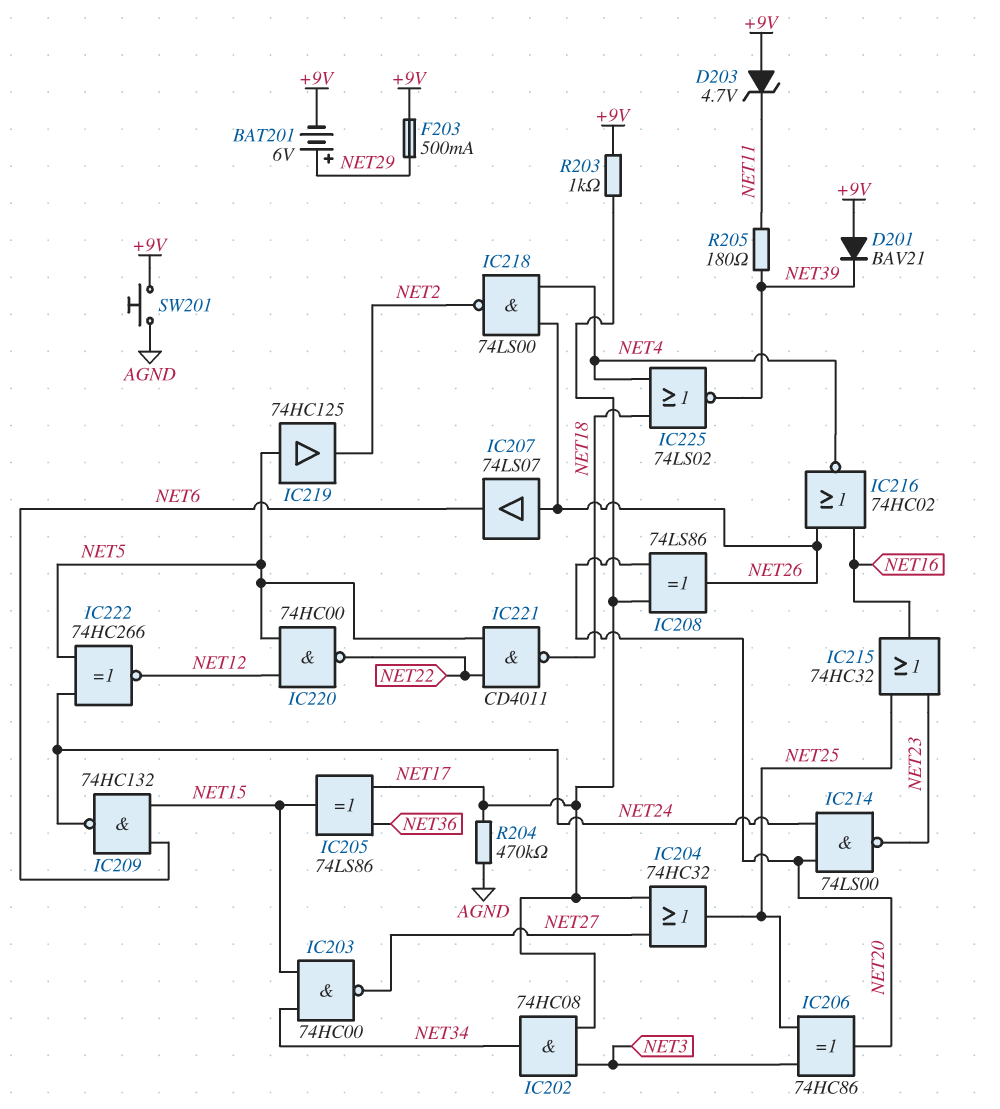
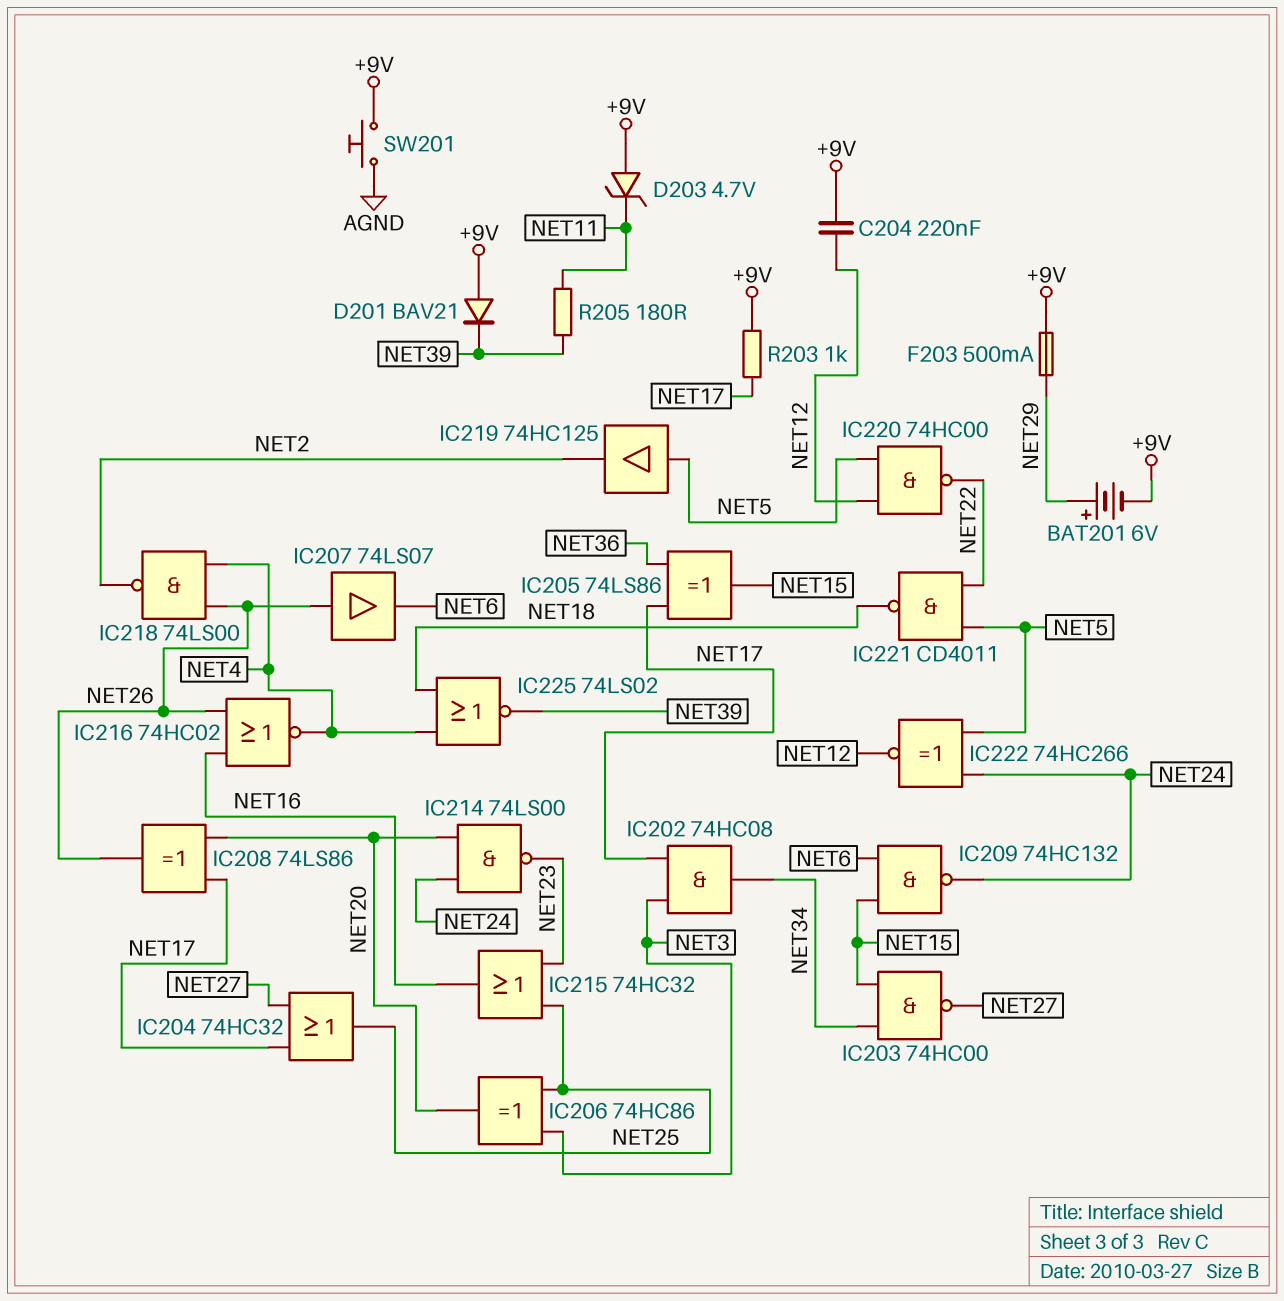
C204: none -> 220nF (+9V, NET12)
R204: 470k (AGND, NET17) -> none

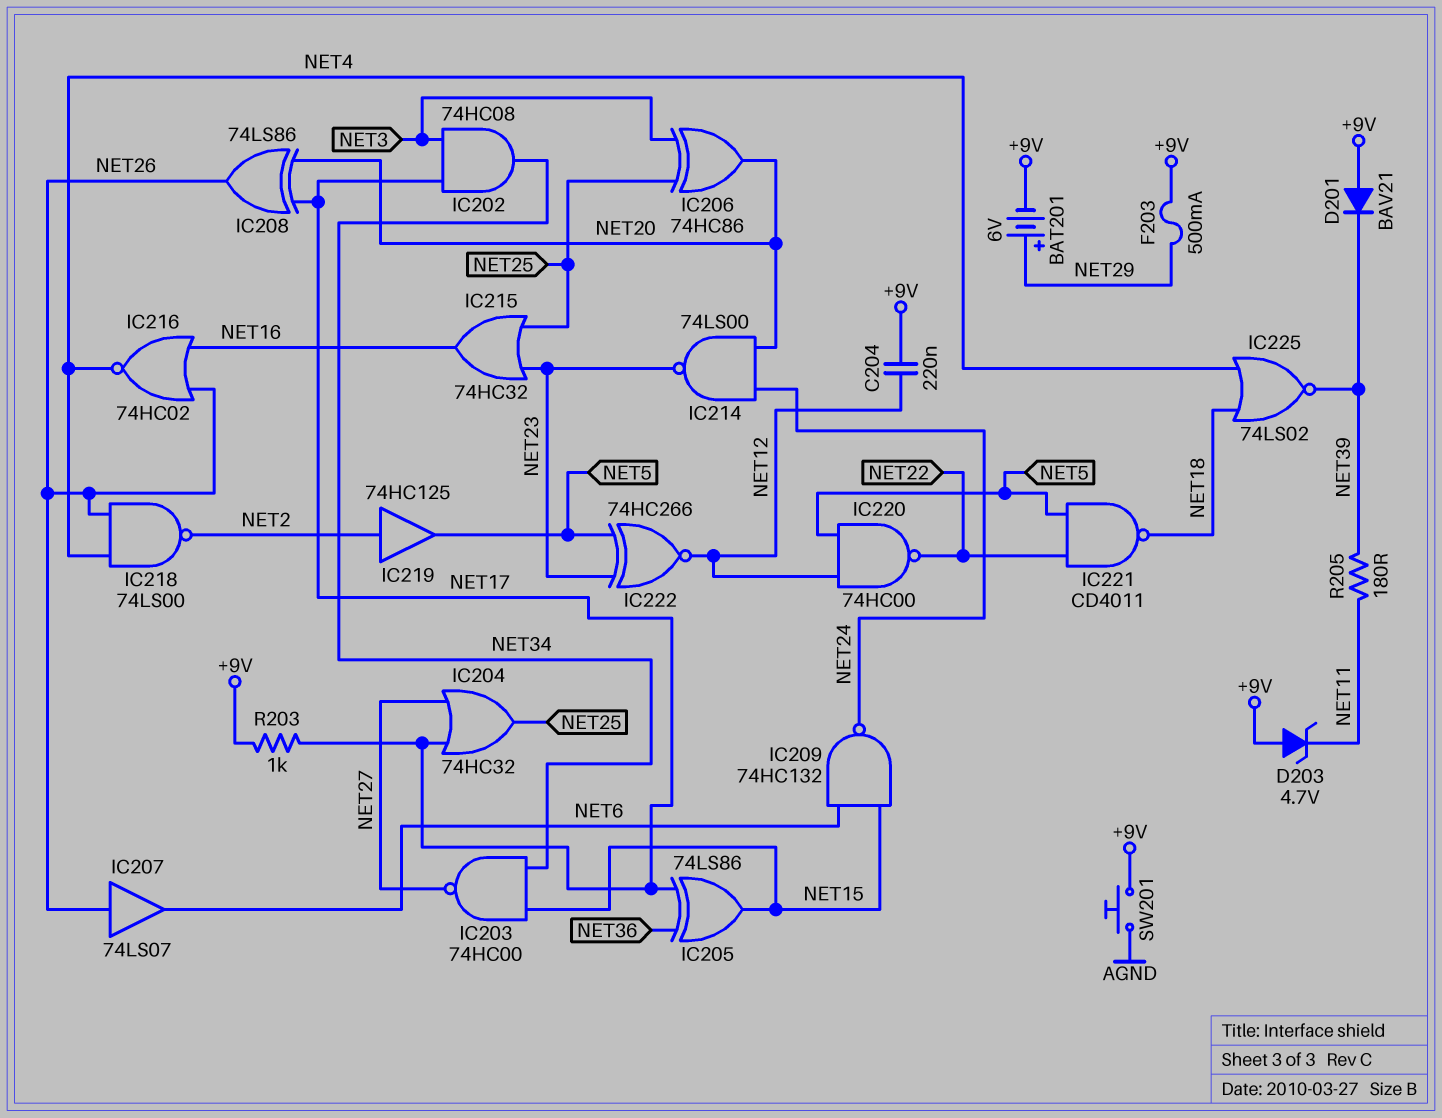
IC219: buffer 74HC125 (in NET5, out NET2) -> buffer 74HC125 (in NET2, out NET5)
IC222: XNOR 74HC266 (in NET5, in NET24, out NET12) -> XNOR 74HC266 (in NET5, in NET23, out NET12)

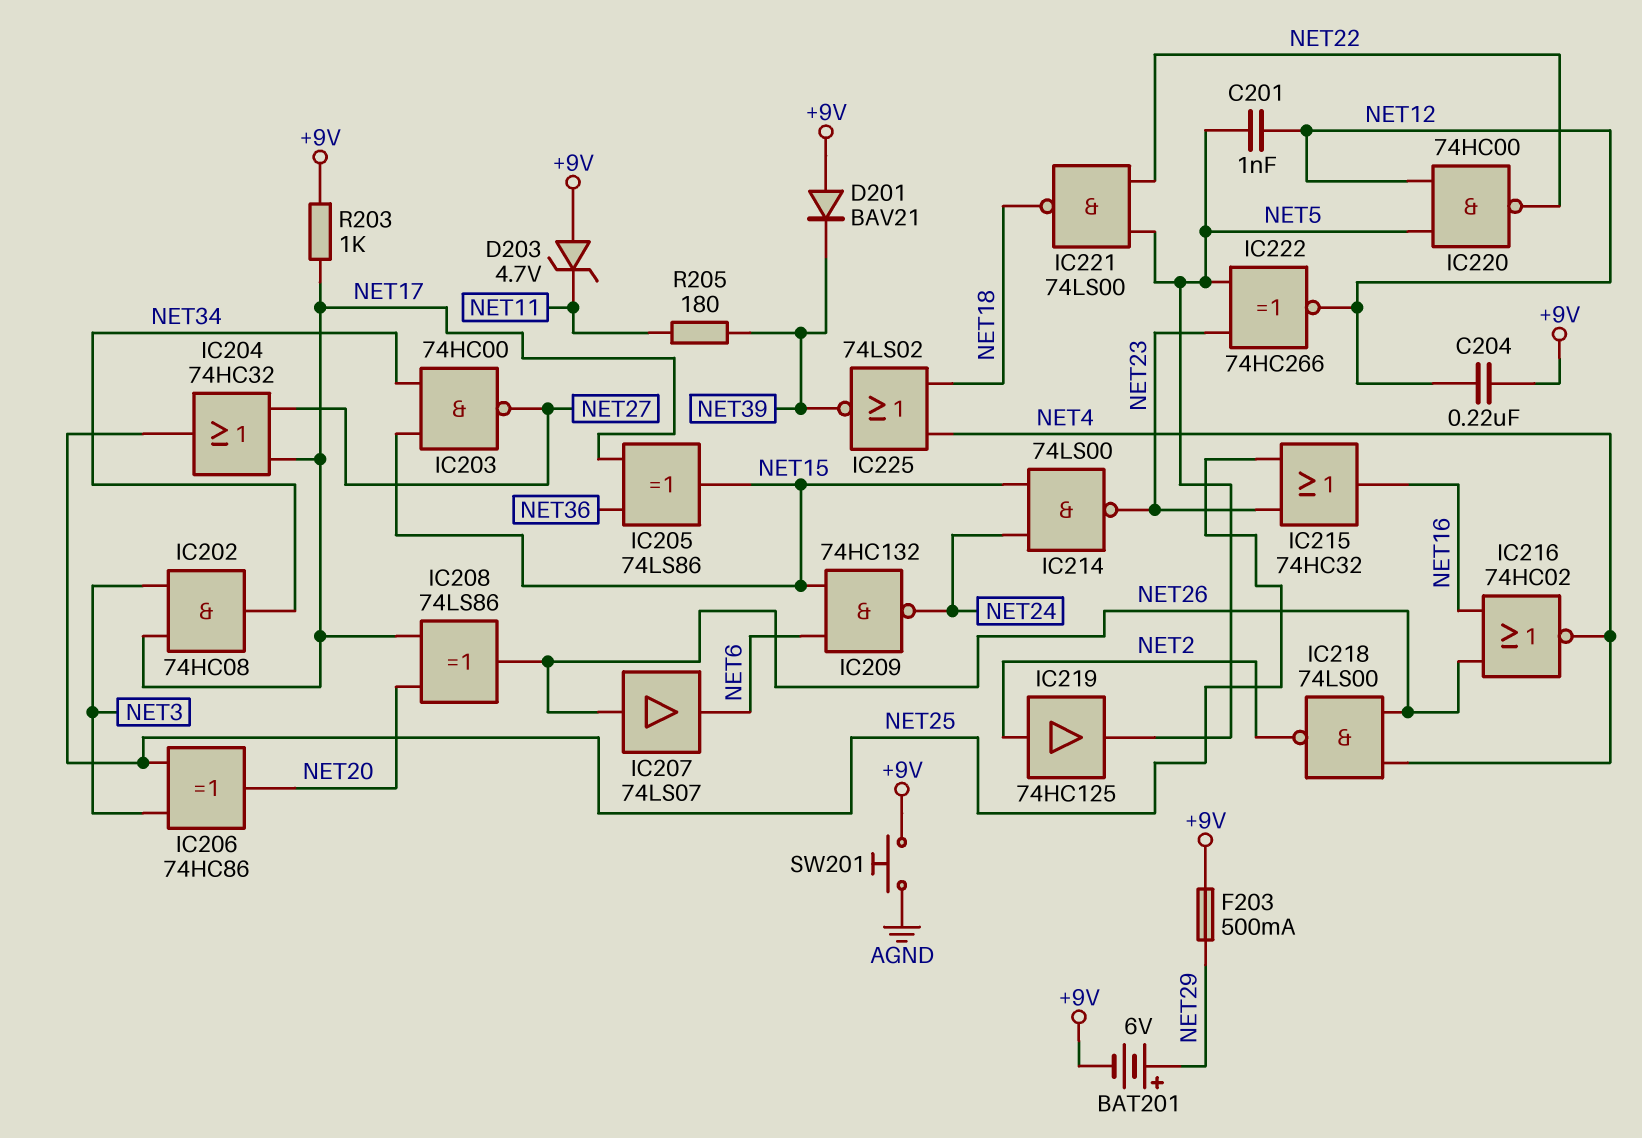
C201: none -> 1nF (NET5, NET12)
IC214: NAND 74LS00 (in NET20, in NET24, out NET23) -> NAND 74LS00 (in NET15, in NET24, out NET23)
IC221: NAND CD4011 (in NET5, in NET22, out NET18) -> NAND 74LS00 (in NET5, in NET22, out NET18)

